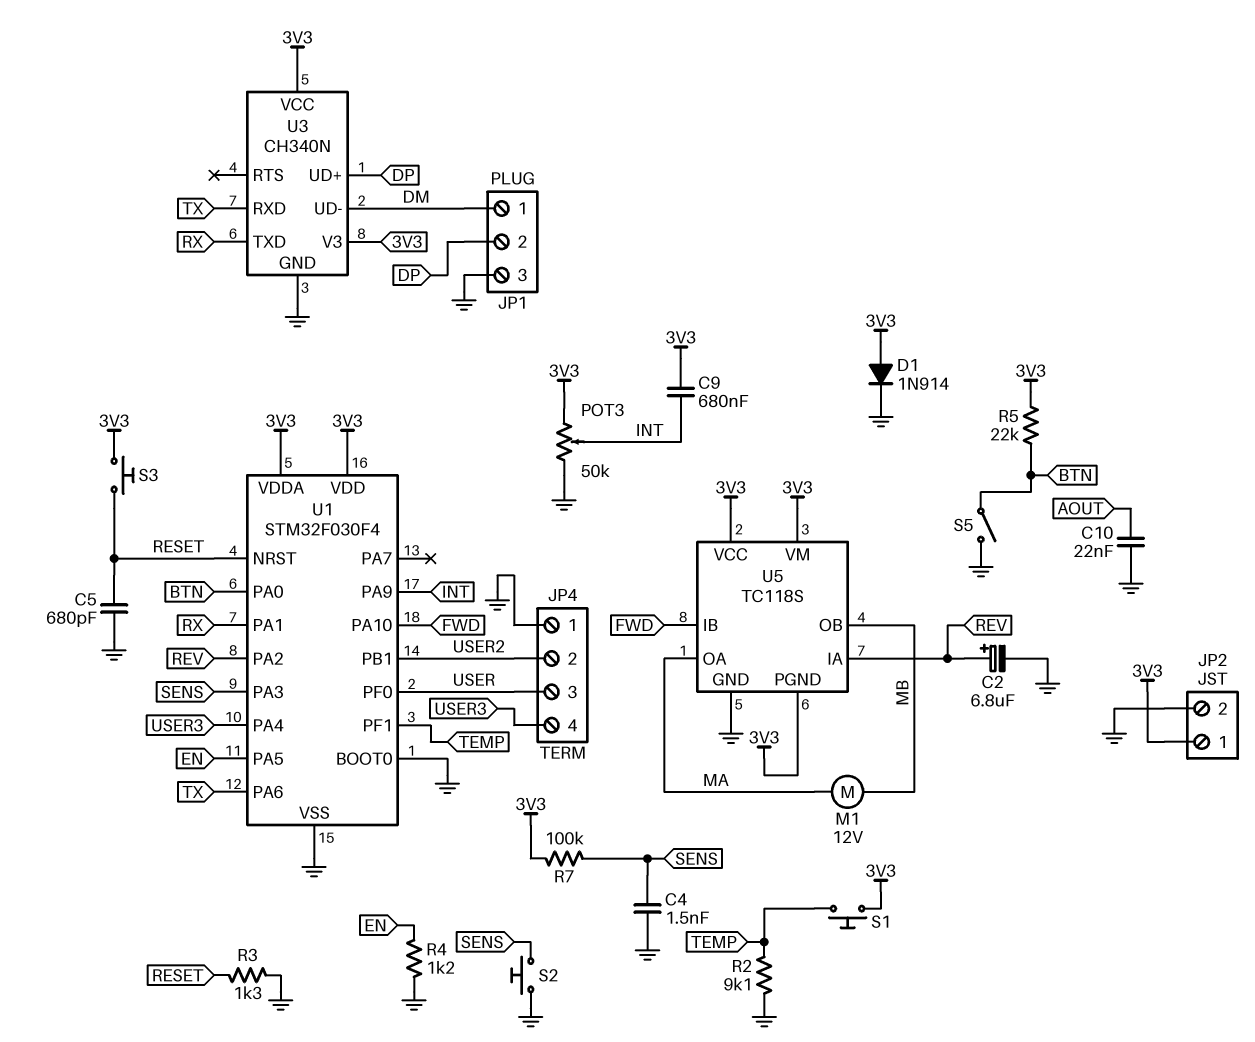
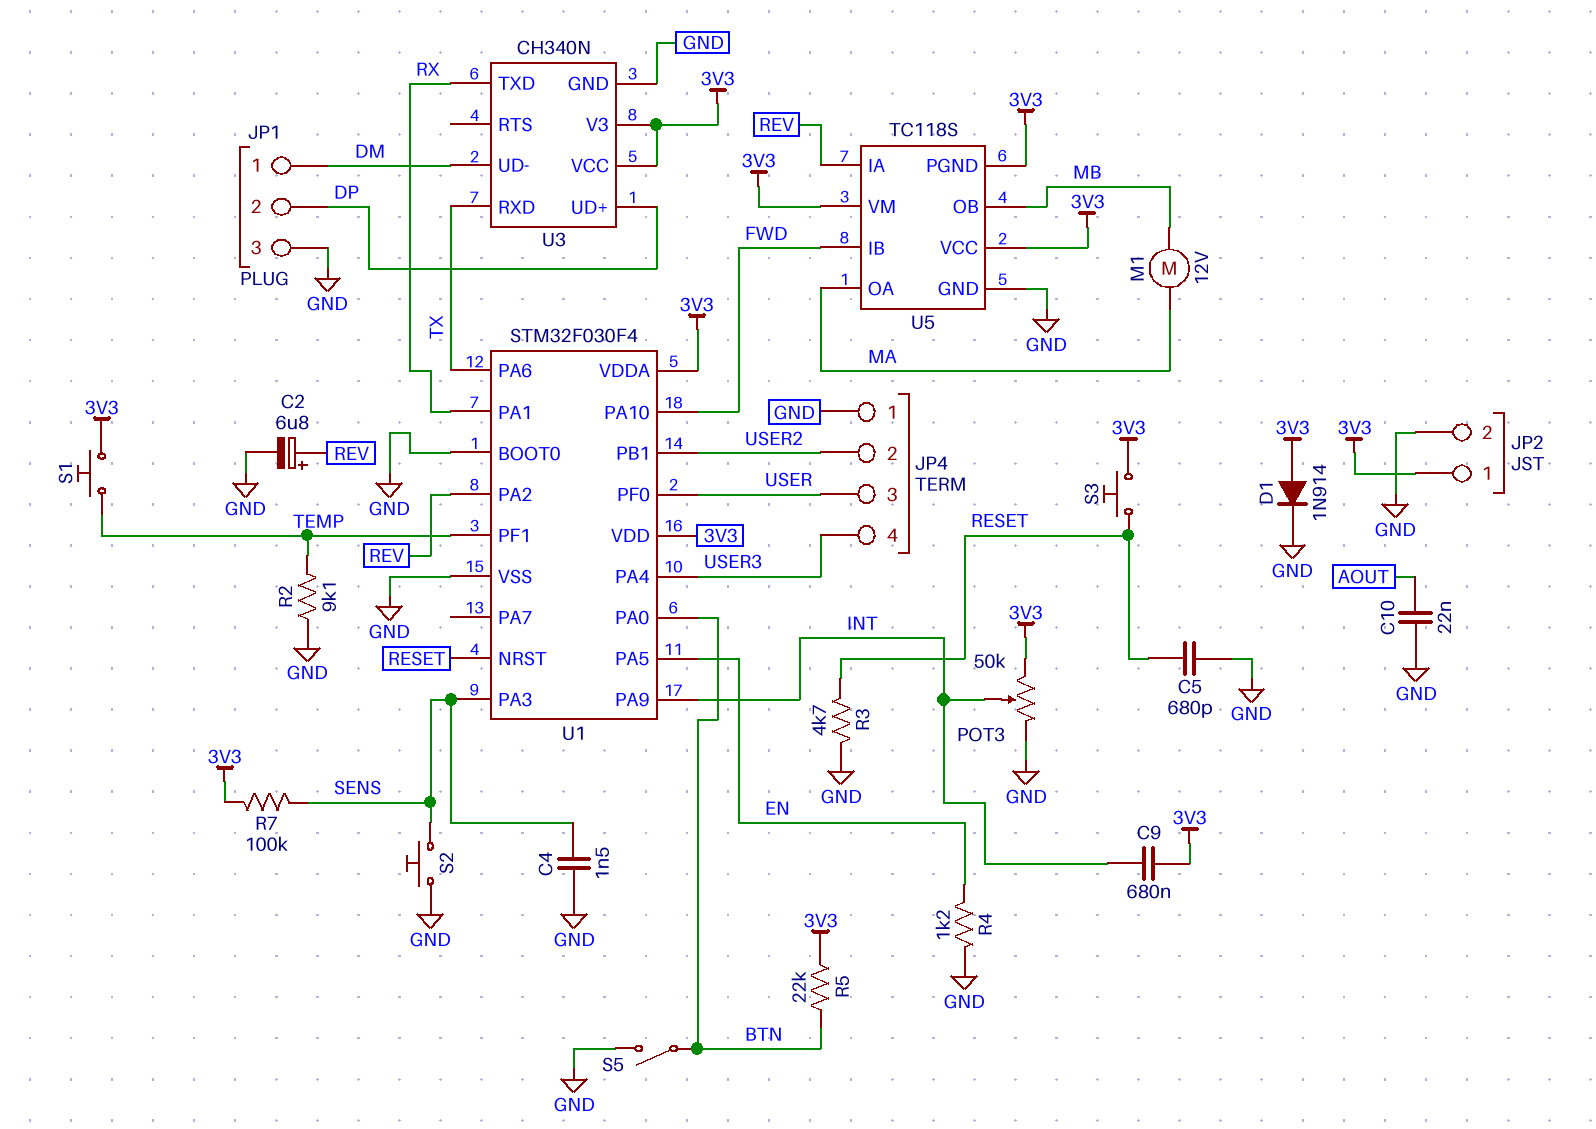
R3: 1.3k (GND, RESET) -> 4.7k (GND, RESET)

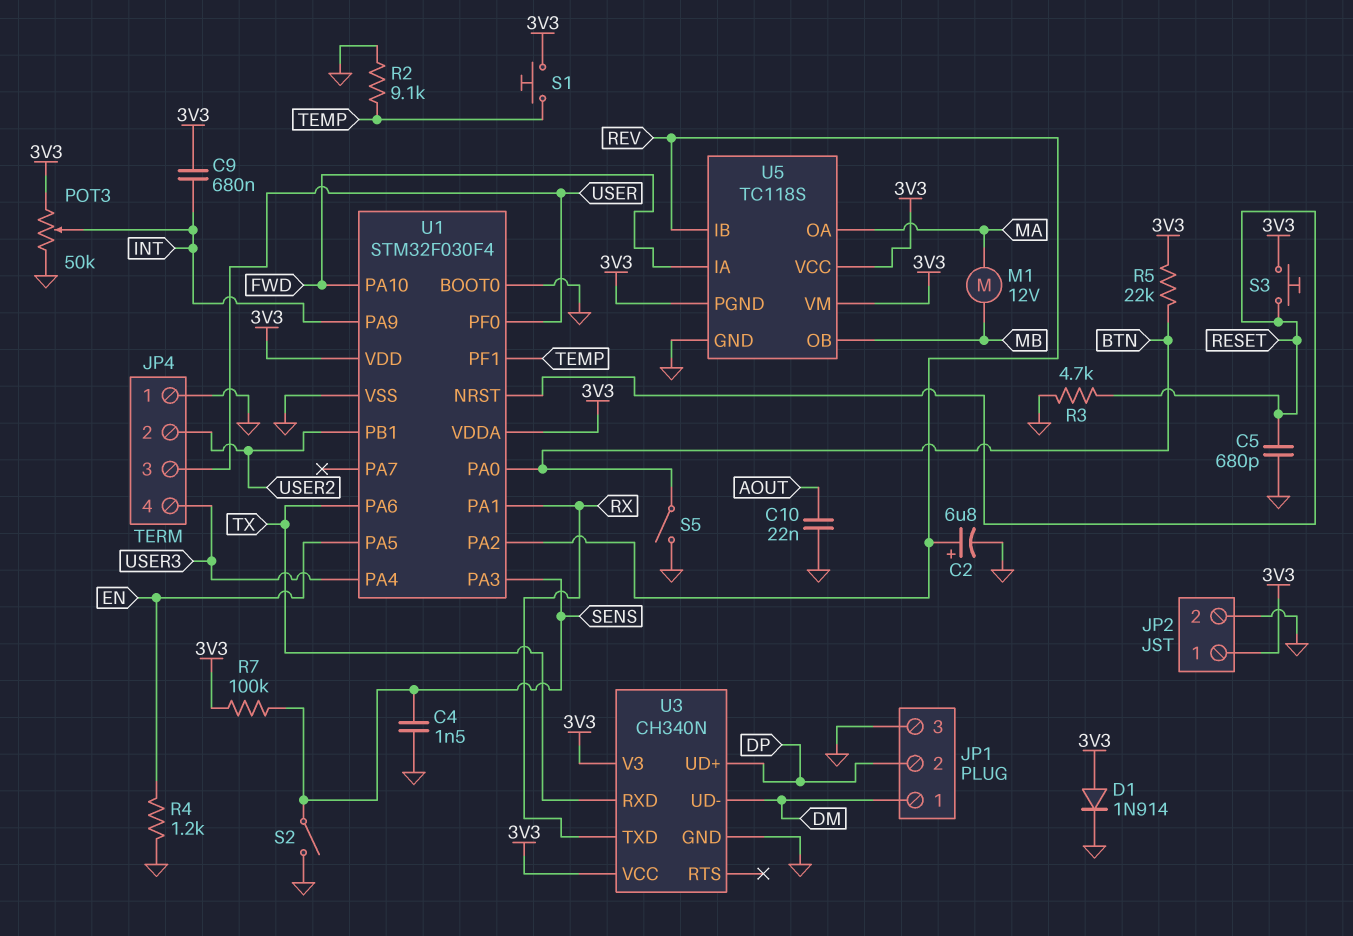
S2: button (GND, SENS) -> switch (GND, SENS)
U5 pin IA: REV -> FWD
U5 pin IB: FWD -> REV

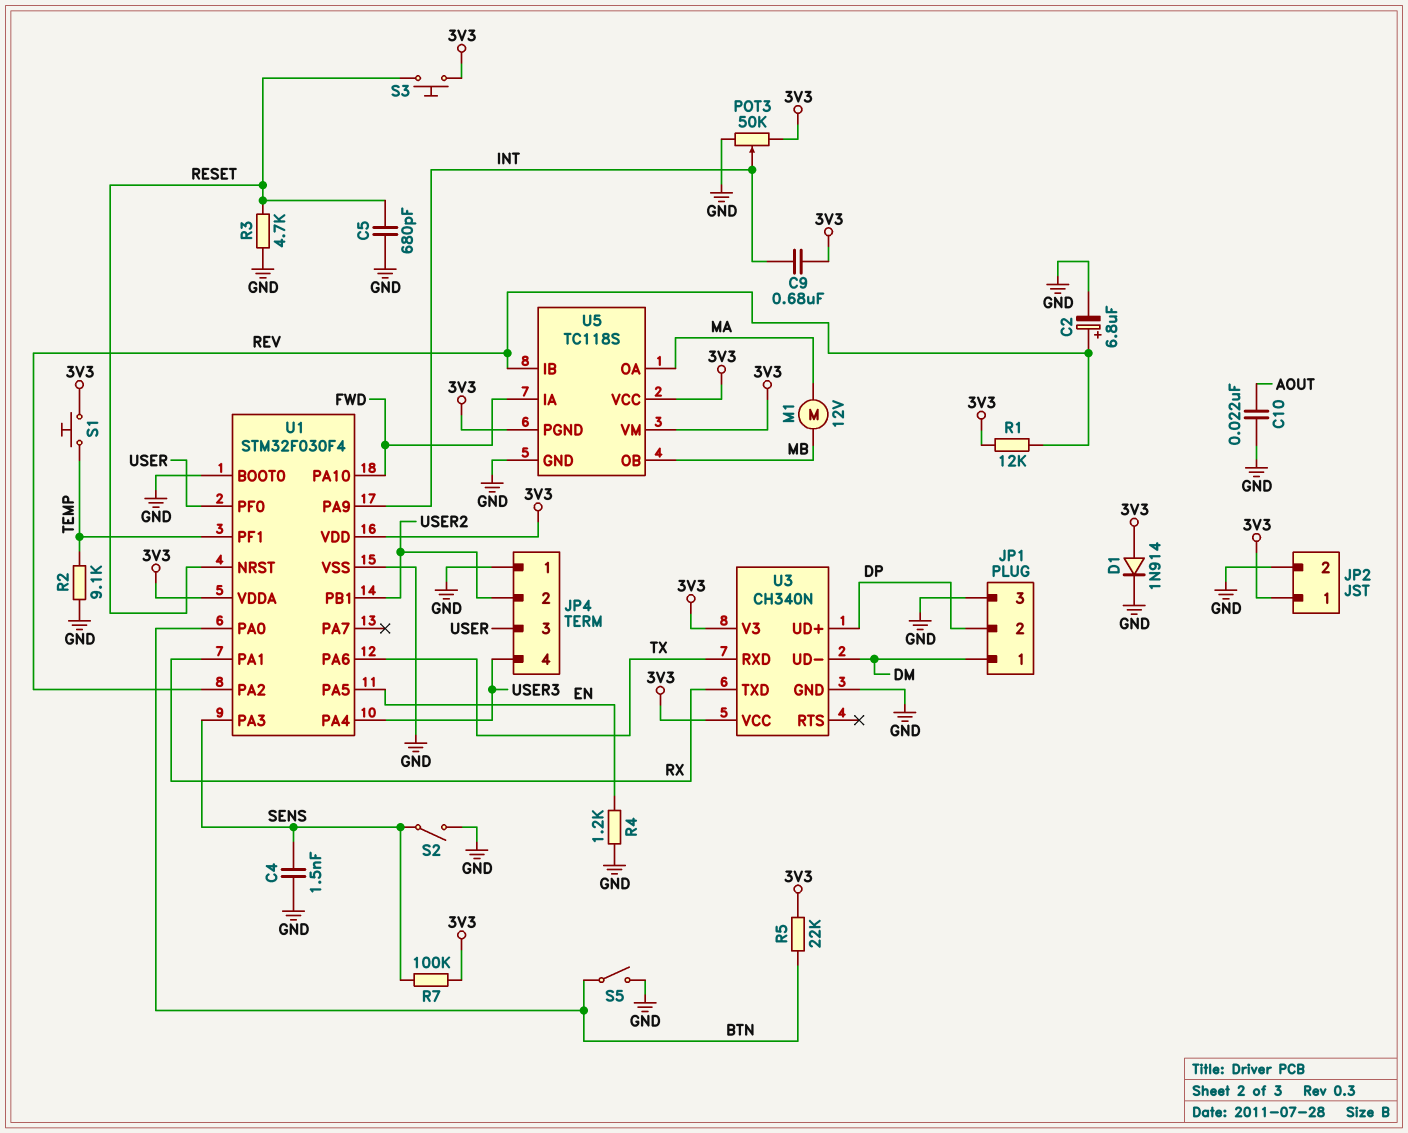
R1: none -> 12k (3V3, REV)

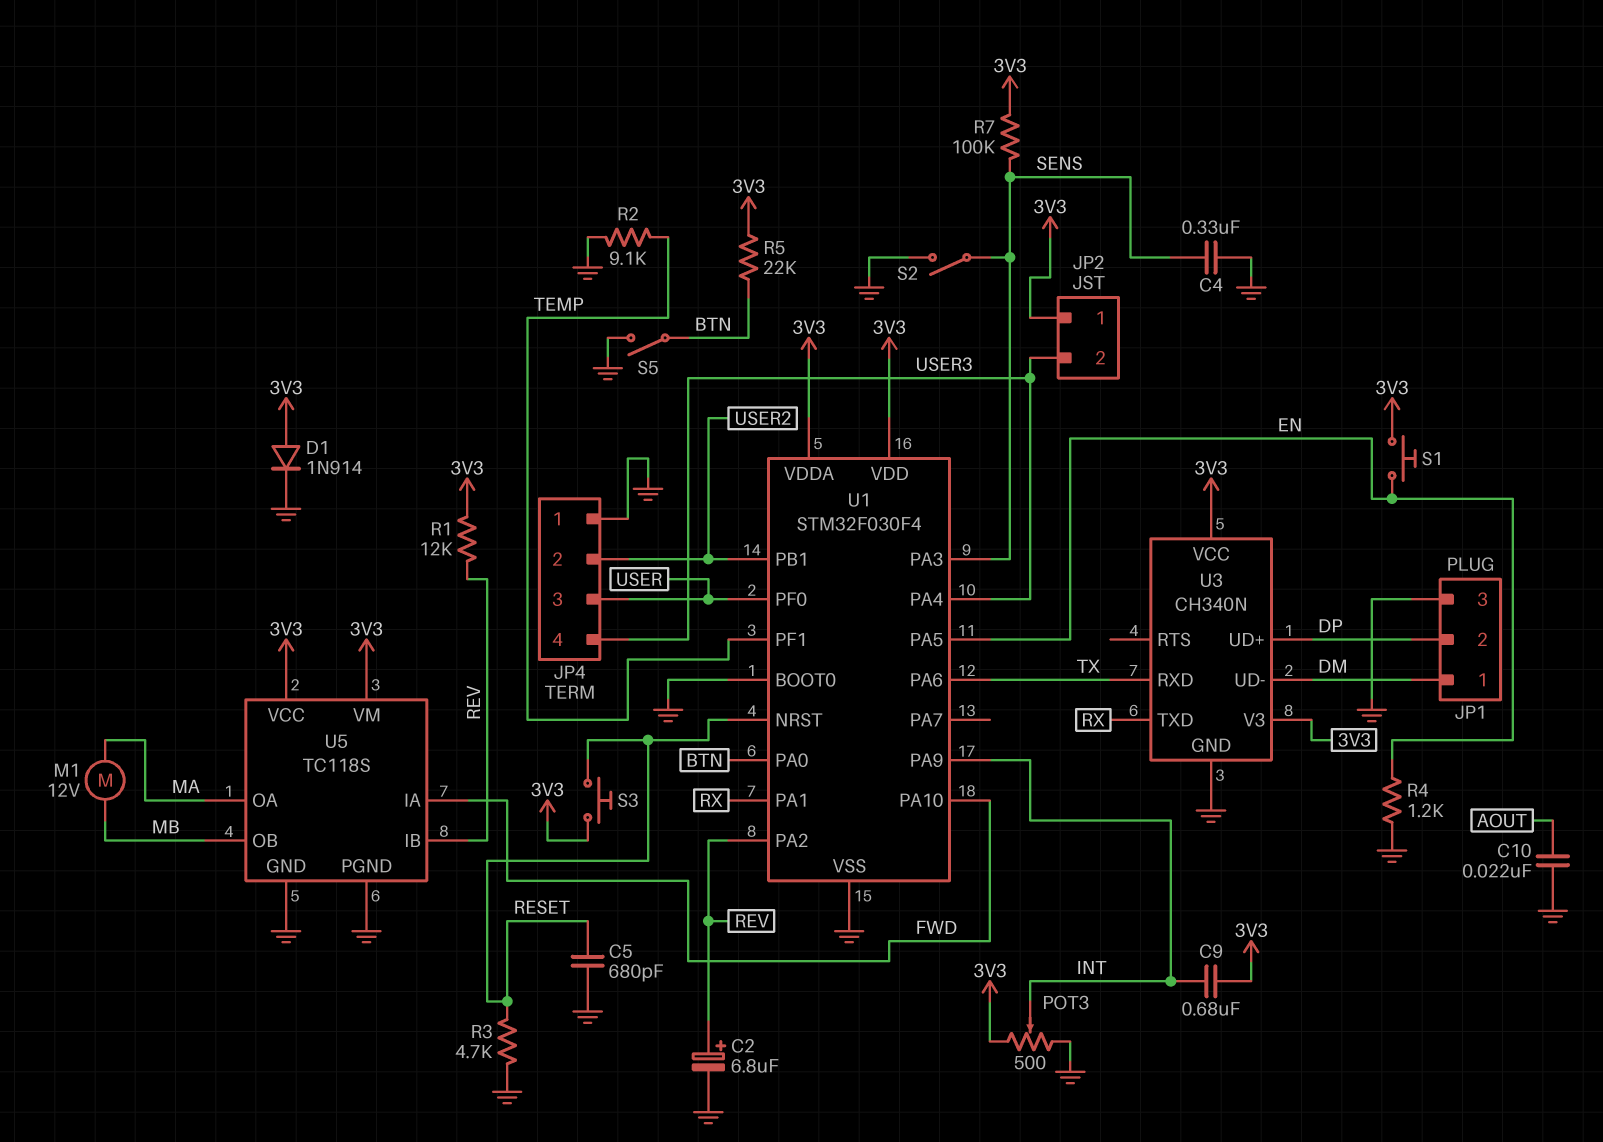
C4: 1.5nF (GND, SENS) -> 330nF (GND, SENS)
JP2 pin 2: GND -> USER3
POT3: 50k (3V3, GND, wiper INT) -> 500 (3V3, GND, wiper INT)
S1: button (3V3, TEMP) -> button (3V3, EN)
U5 pin PGND: 3V3 -> GND

